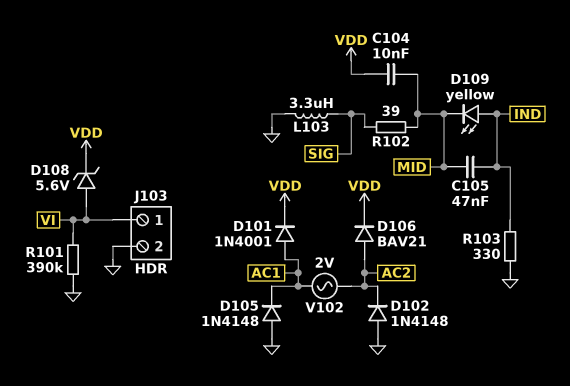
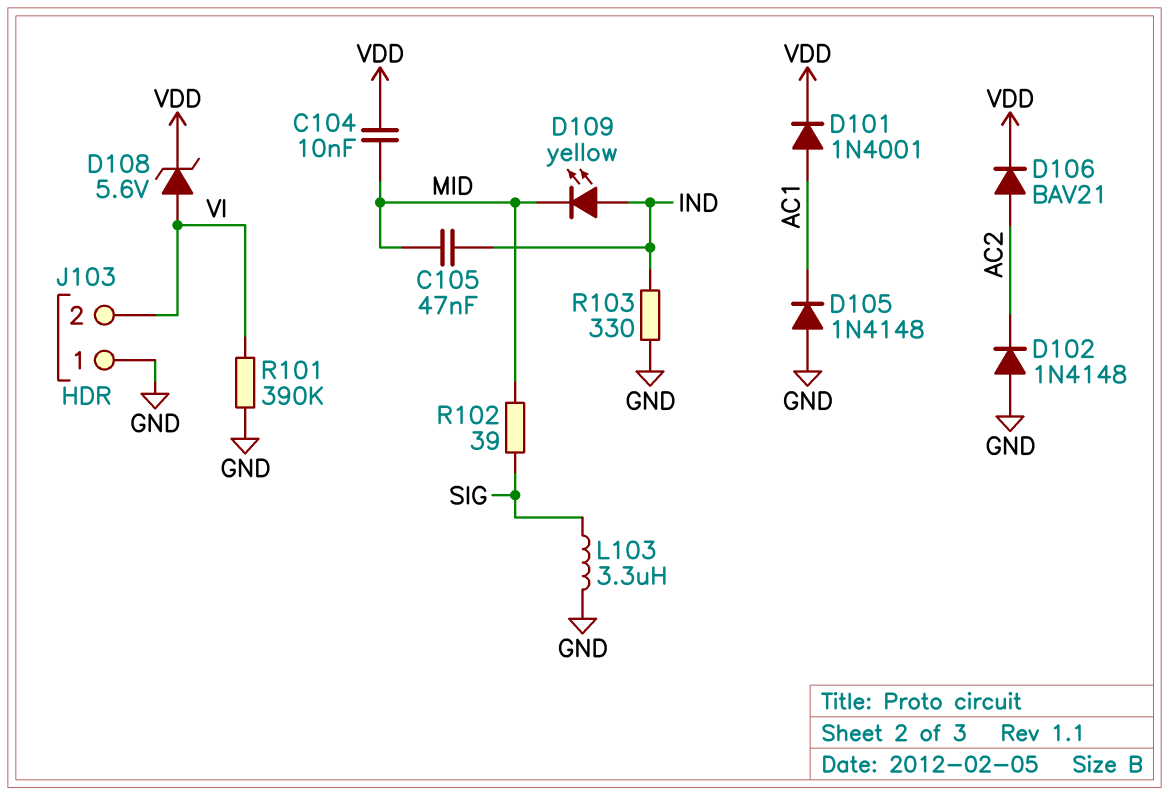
J103 pin 1: VI -> GND
J103 pin 2: GND -> VI
V102: AC 2V (AC1, AC2) -> none

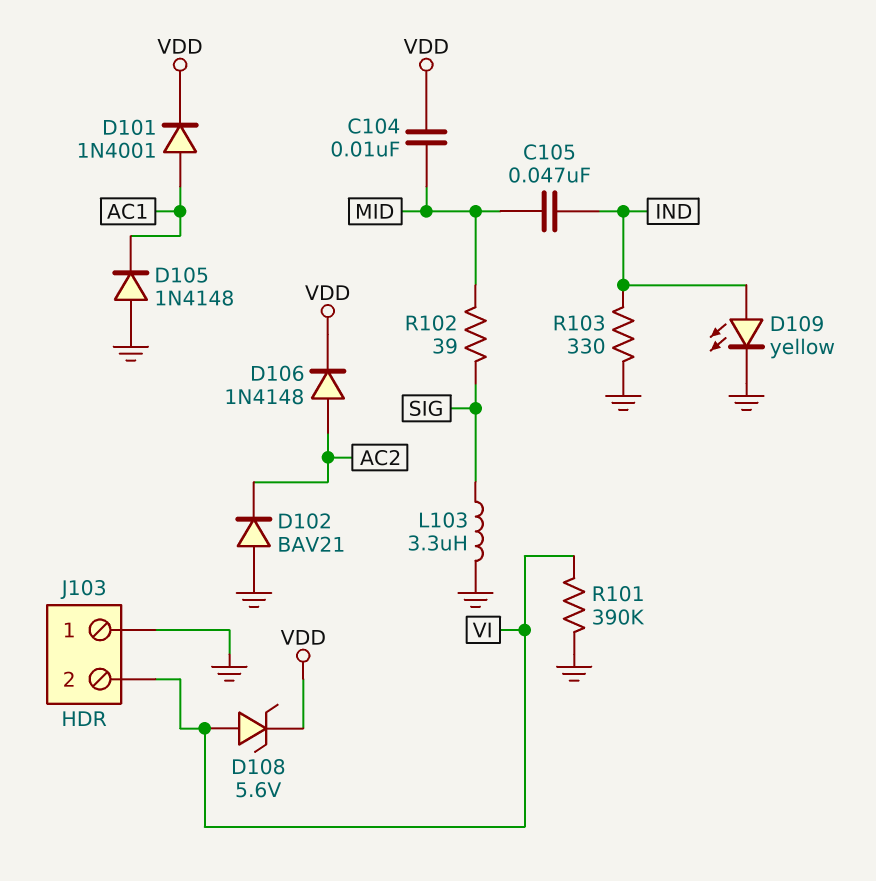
D102: diode 1N4148 (A GND, K AC2) -> diode BAV21 (A GND, K AC2)
D106: diode BAV21 (A AC2, K VDD) -> diode 1N4148 (A AC2, K VDD)
D109: LED yellow (A IND, K MID) -> LED yellow (A IND, K GND)

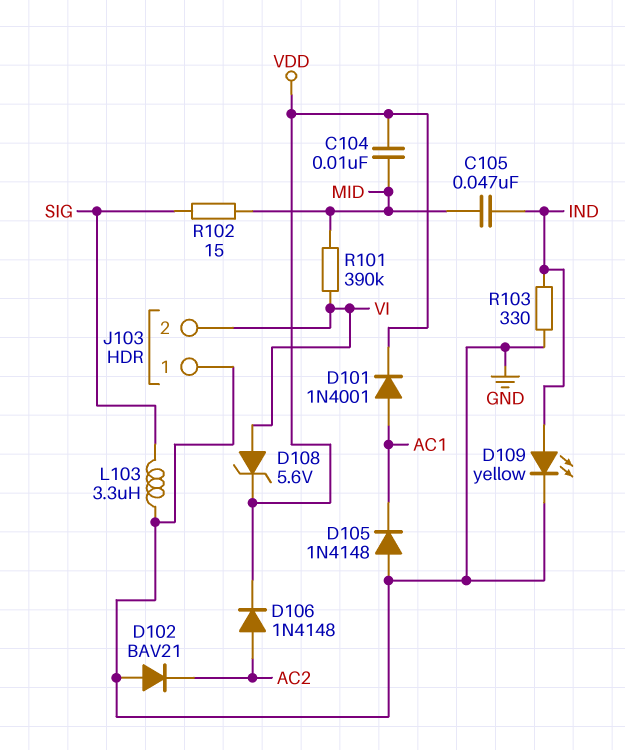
R101: 390k (GND, VI) -> 390k (MID, VI)
R102: 39 (MID, SIG) -> 15 (MID, SIG)

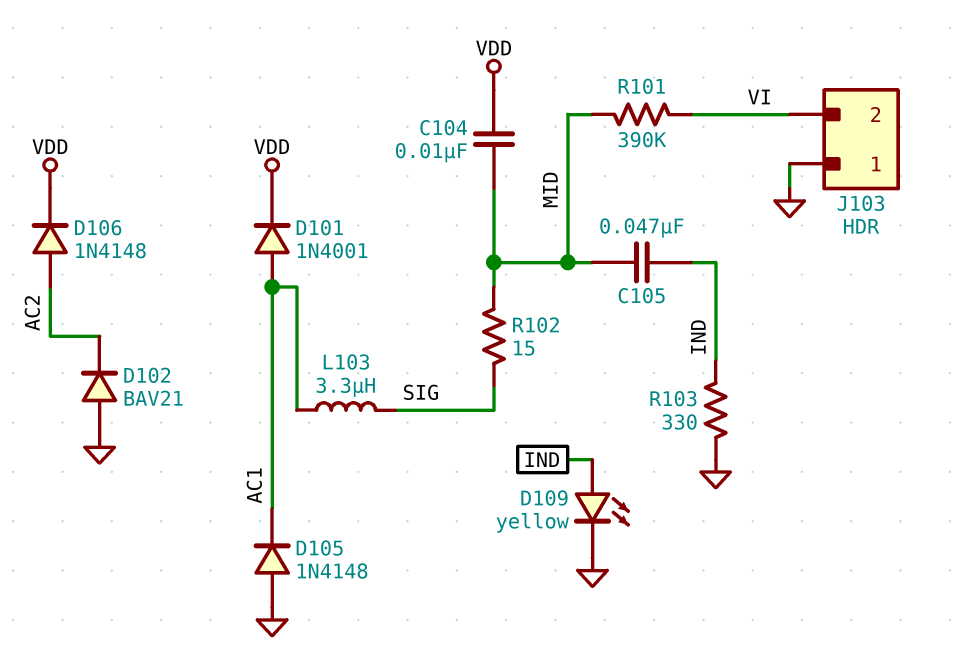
D108: zener 5.6V (A VI, K VDD) -> none
L103: 3.3uH (GND, SIG) -> 3.3uH (AC1, SIG)

